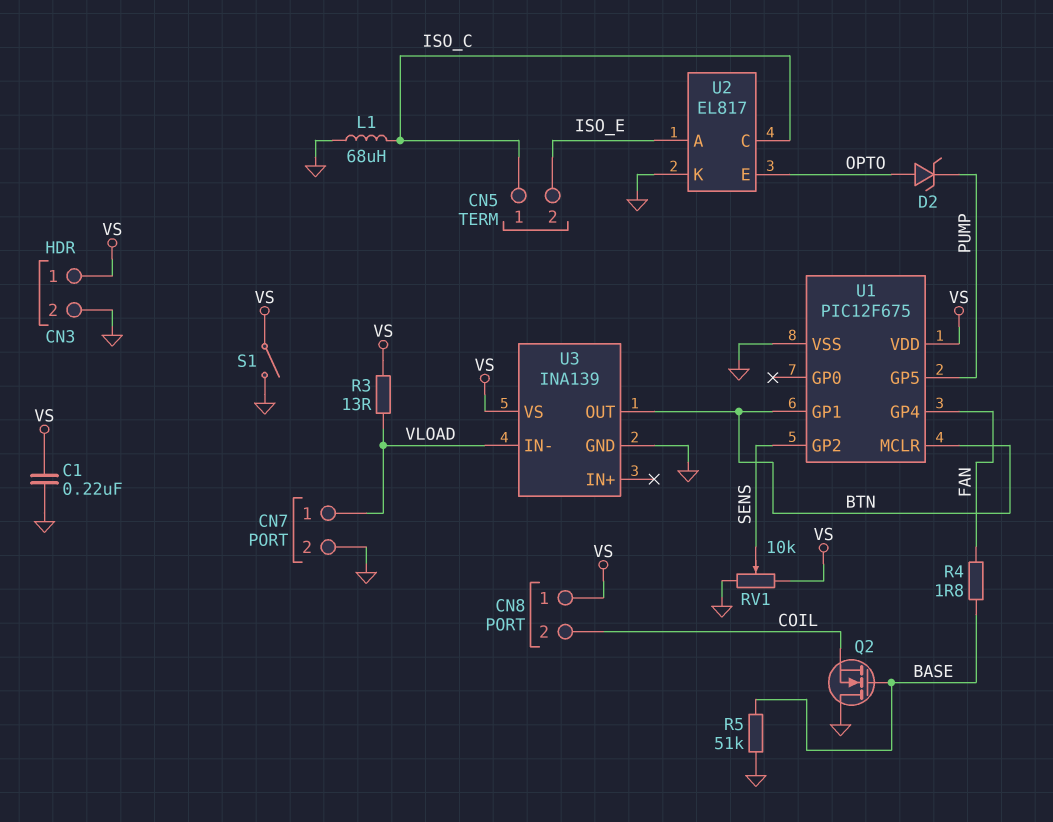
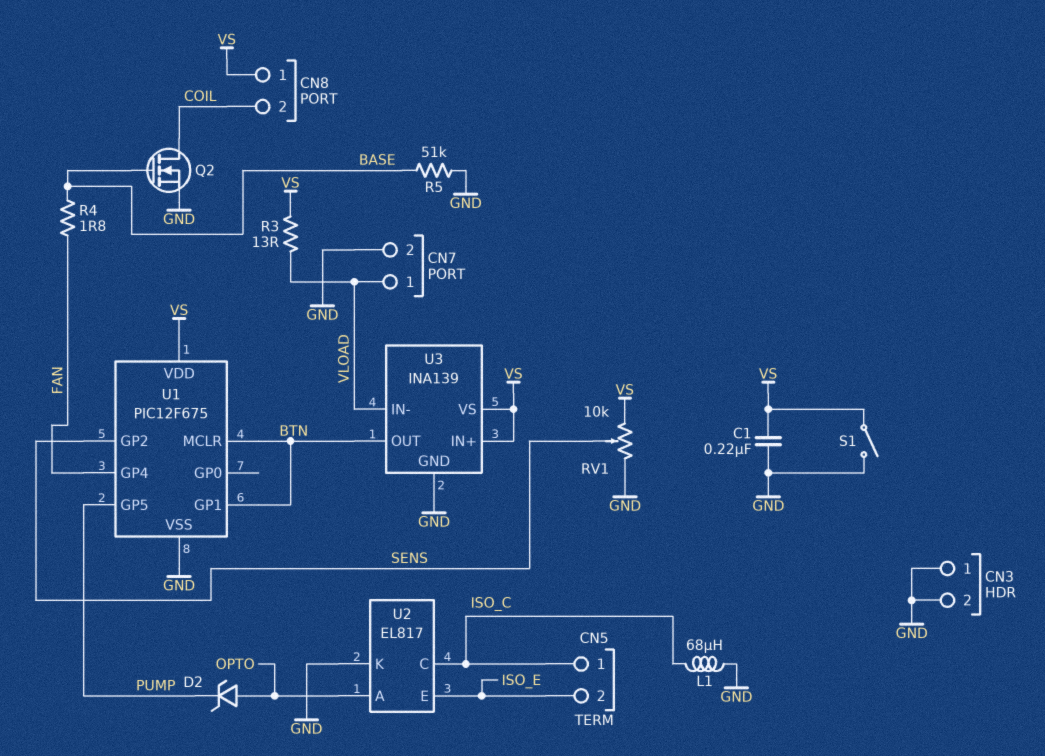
CN3 pin 1: VS -> GND
Q2: NMOS (G BASE, D GND, S COIL) -> NMOS (G BASE, D COIL, S GND)
U2 pin A: ISO_E -> OPTO
U2 pin E: OPTO -> ISO_E
U3 pin IN+: none -> VS

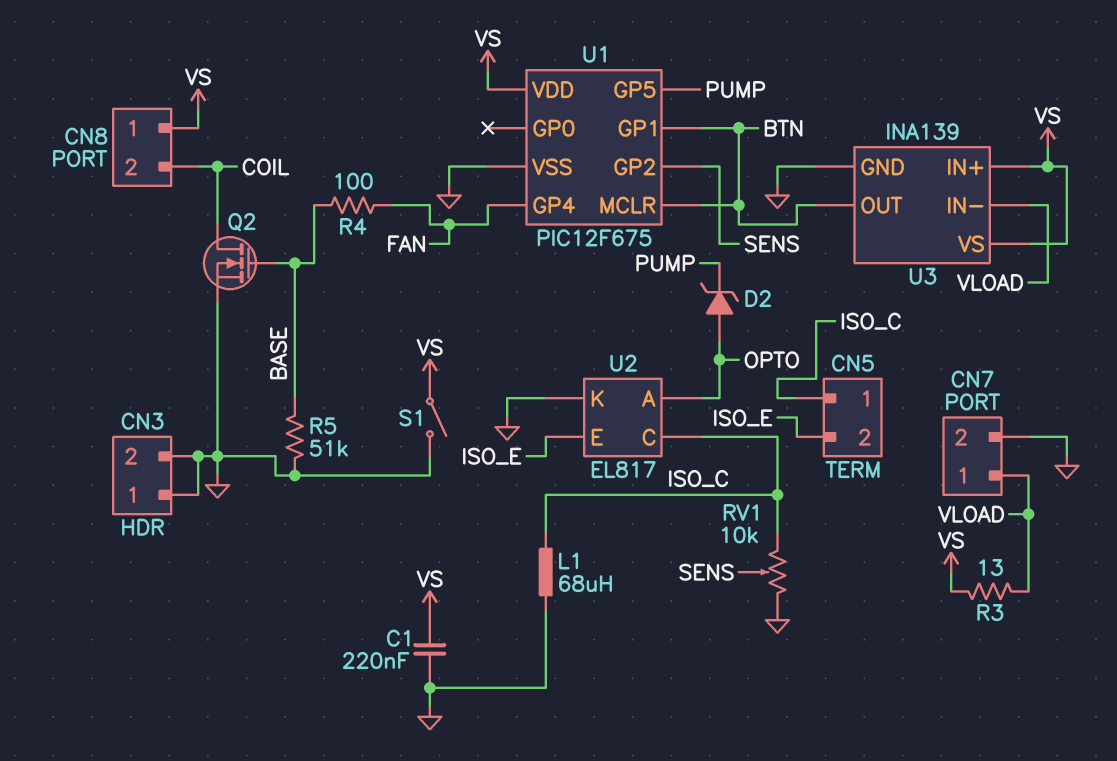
R4: 1.8 (BASE, FAN) -> 100 (BASE, FAN)
RV1: 10k (GND, VS, wiper SENS) -> 10k (GND, ISO_C, wiper SENS)

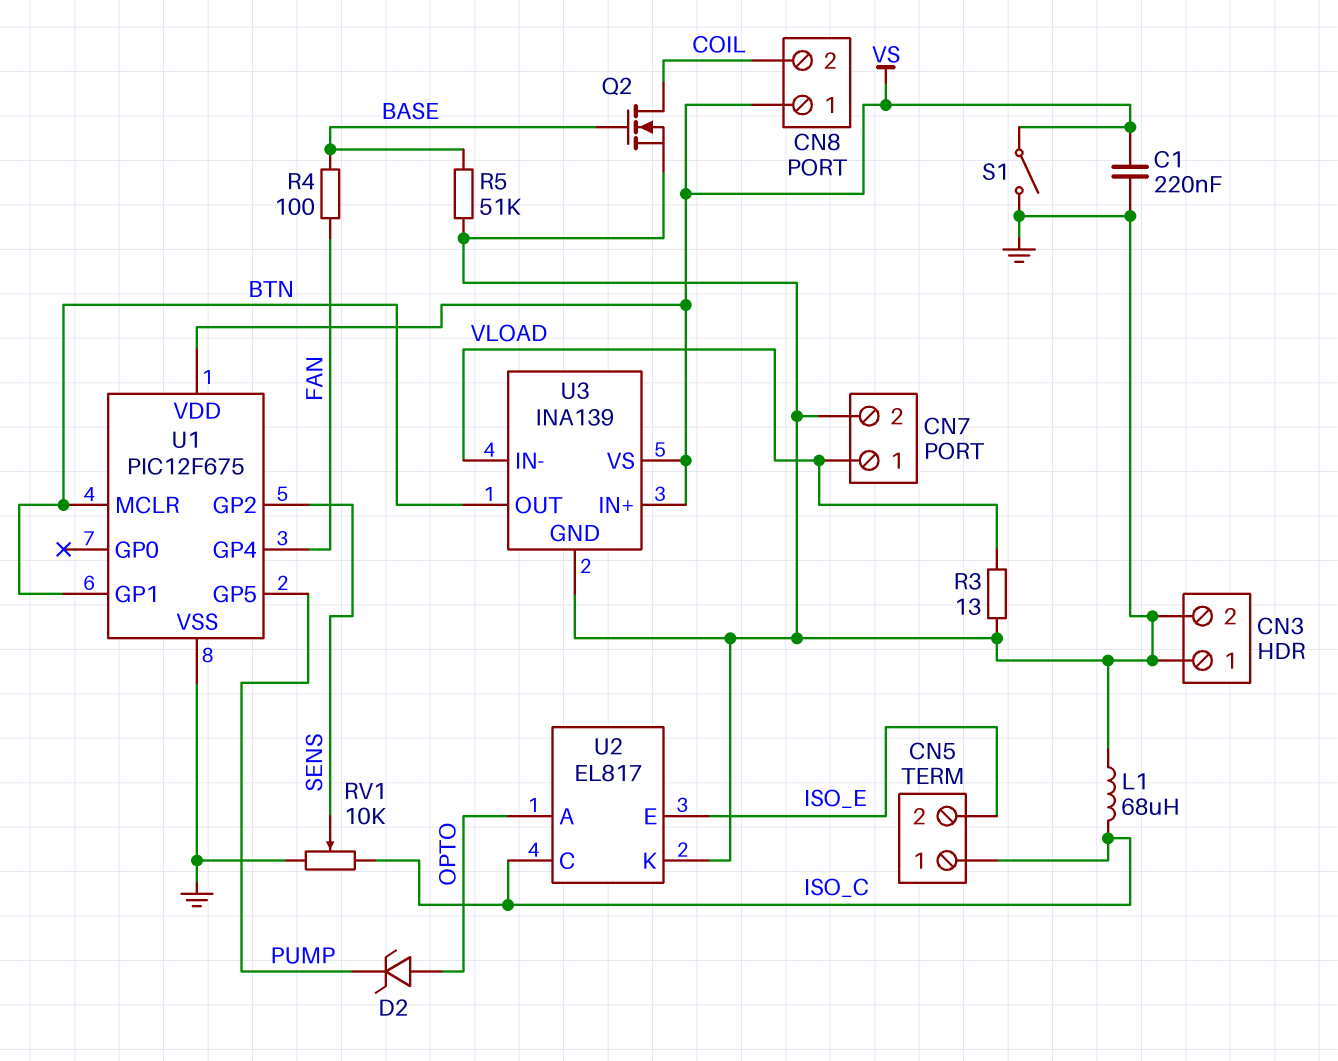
R3: 13 (VLOAD, VS) -> 13 (GND, VLOAD)

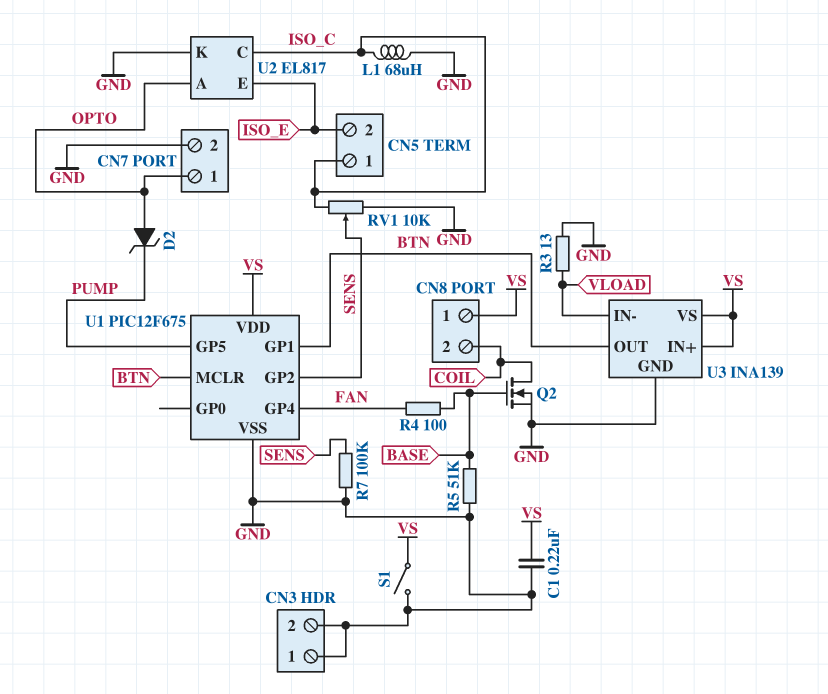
CN7 pin 1: VLOAD -> OPTO
R7: none -> 100k (GND, SENS)

